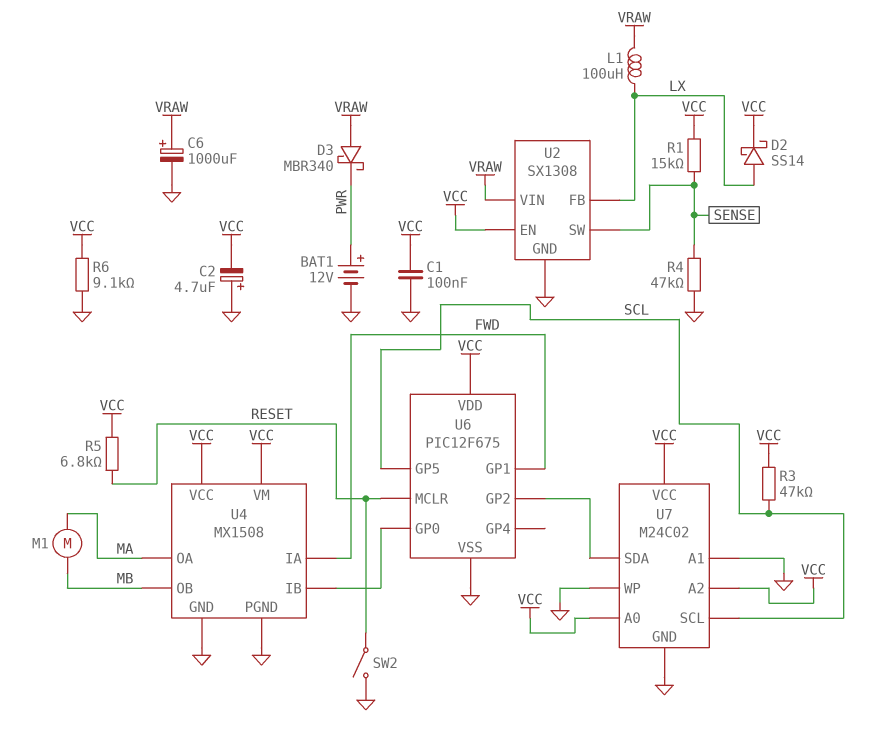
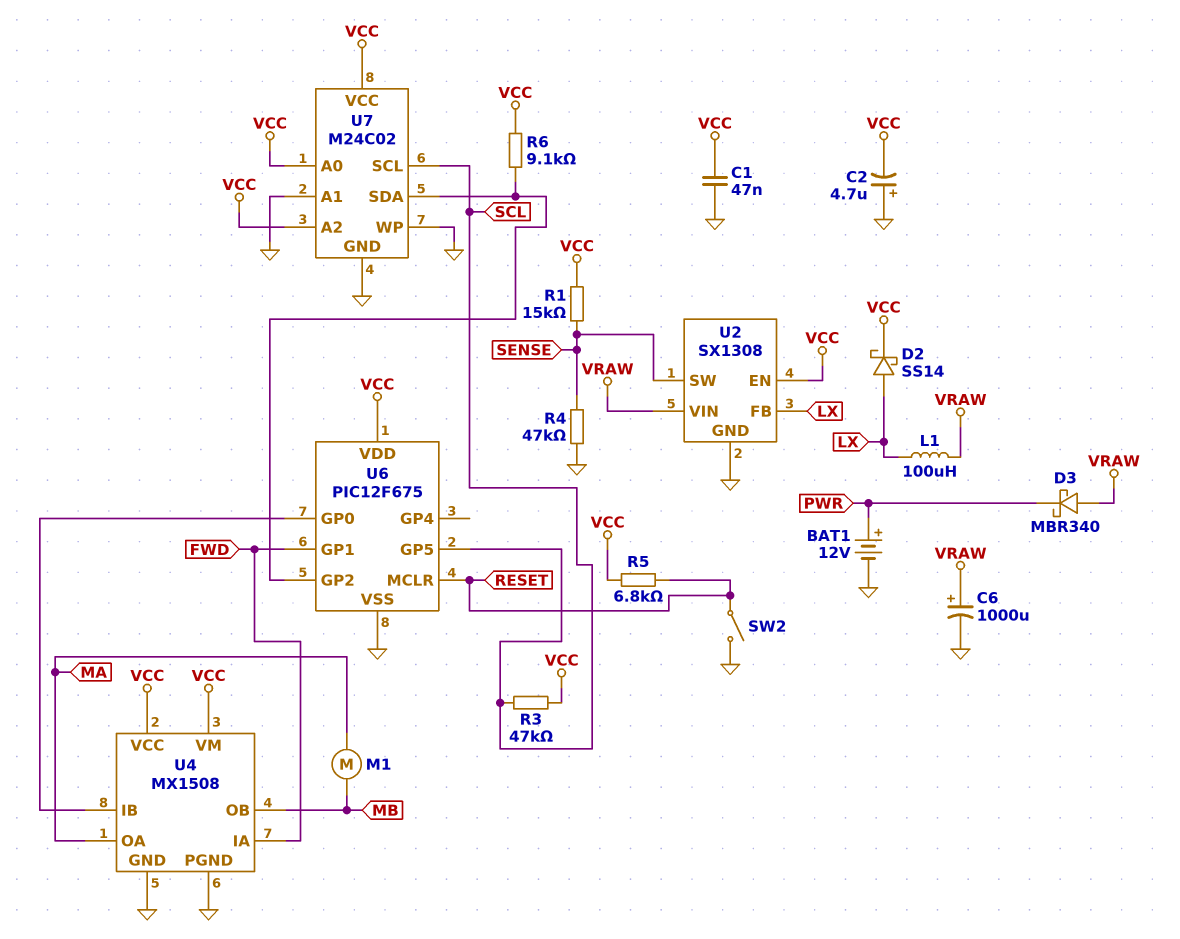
C1: 100nF (GND, VCC) -> 47nF (GND, VCC)
R6: 9.1k (GND, VCC) -> 9.1k (U6/GP2, VCC)

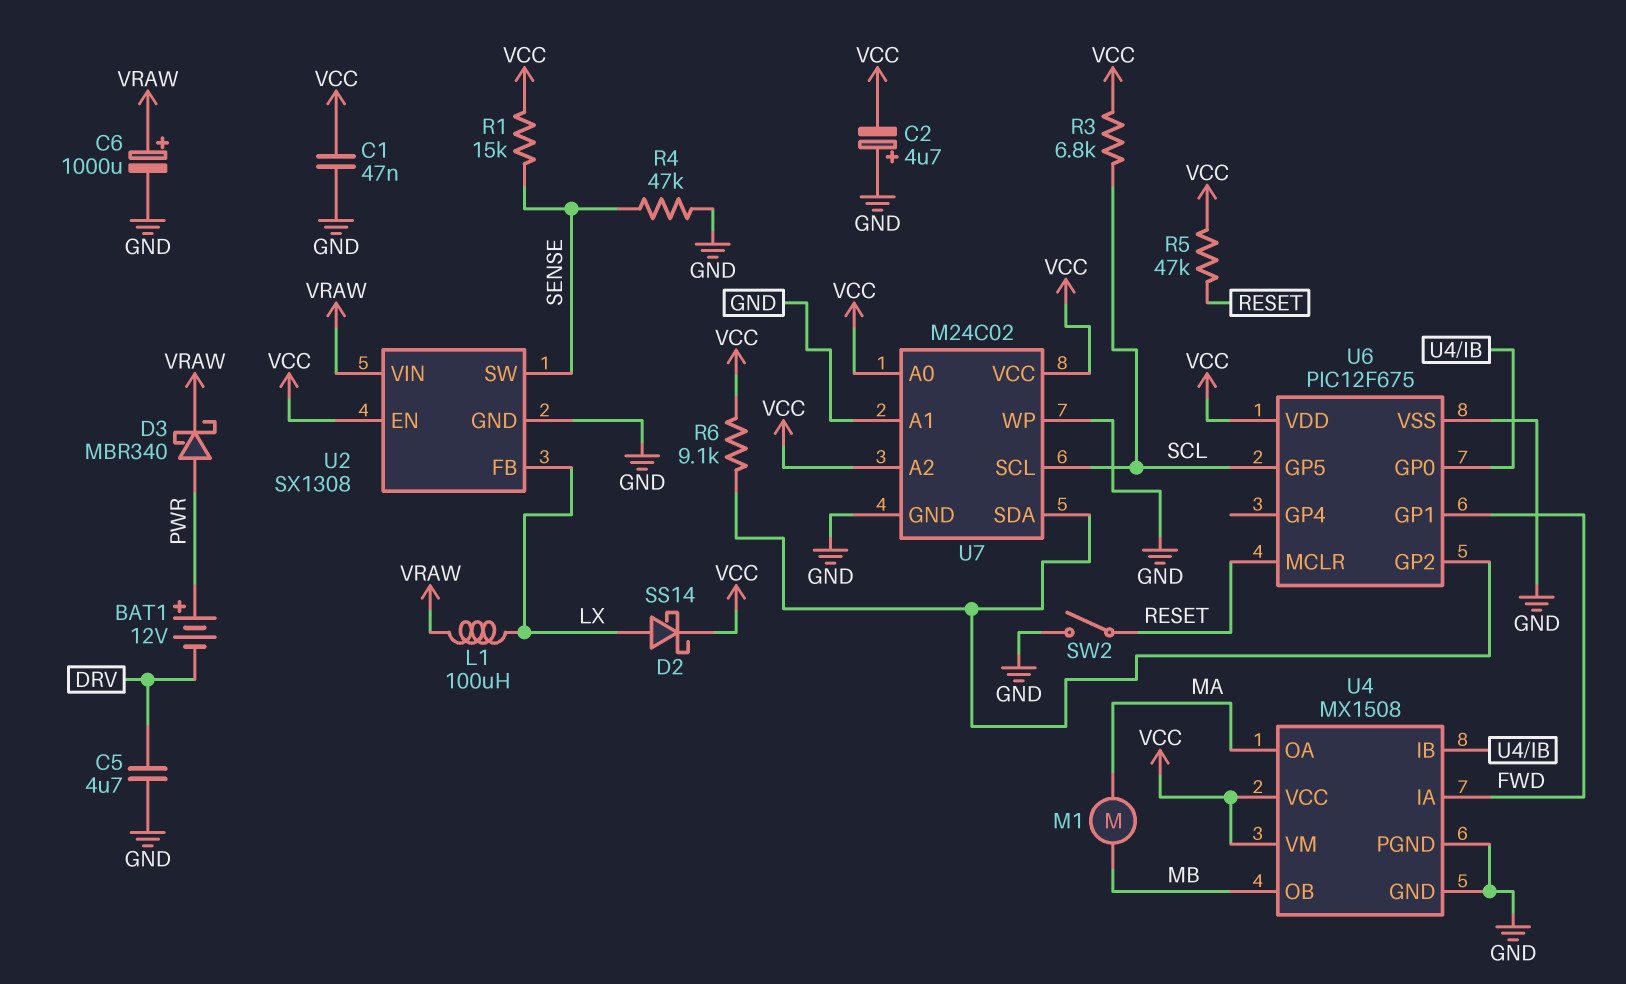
BAT1: 12V (plus PWR, minus GND) -> 12V (plus PWR, minus DRV)
C5: none -> 4.7uF (DRV, GND)
D3: schottky MBR340 (A VRAW, K PWR) -> schottky MBR340 (A PWR, K VRAW)
R3: 47k (SCL, VCC) -> 6.8k (SCL, VCC)
R5: 6.8k (RESET, VCC) -> 47k (RESET, VCC)

